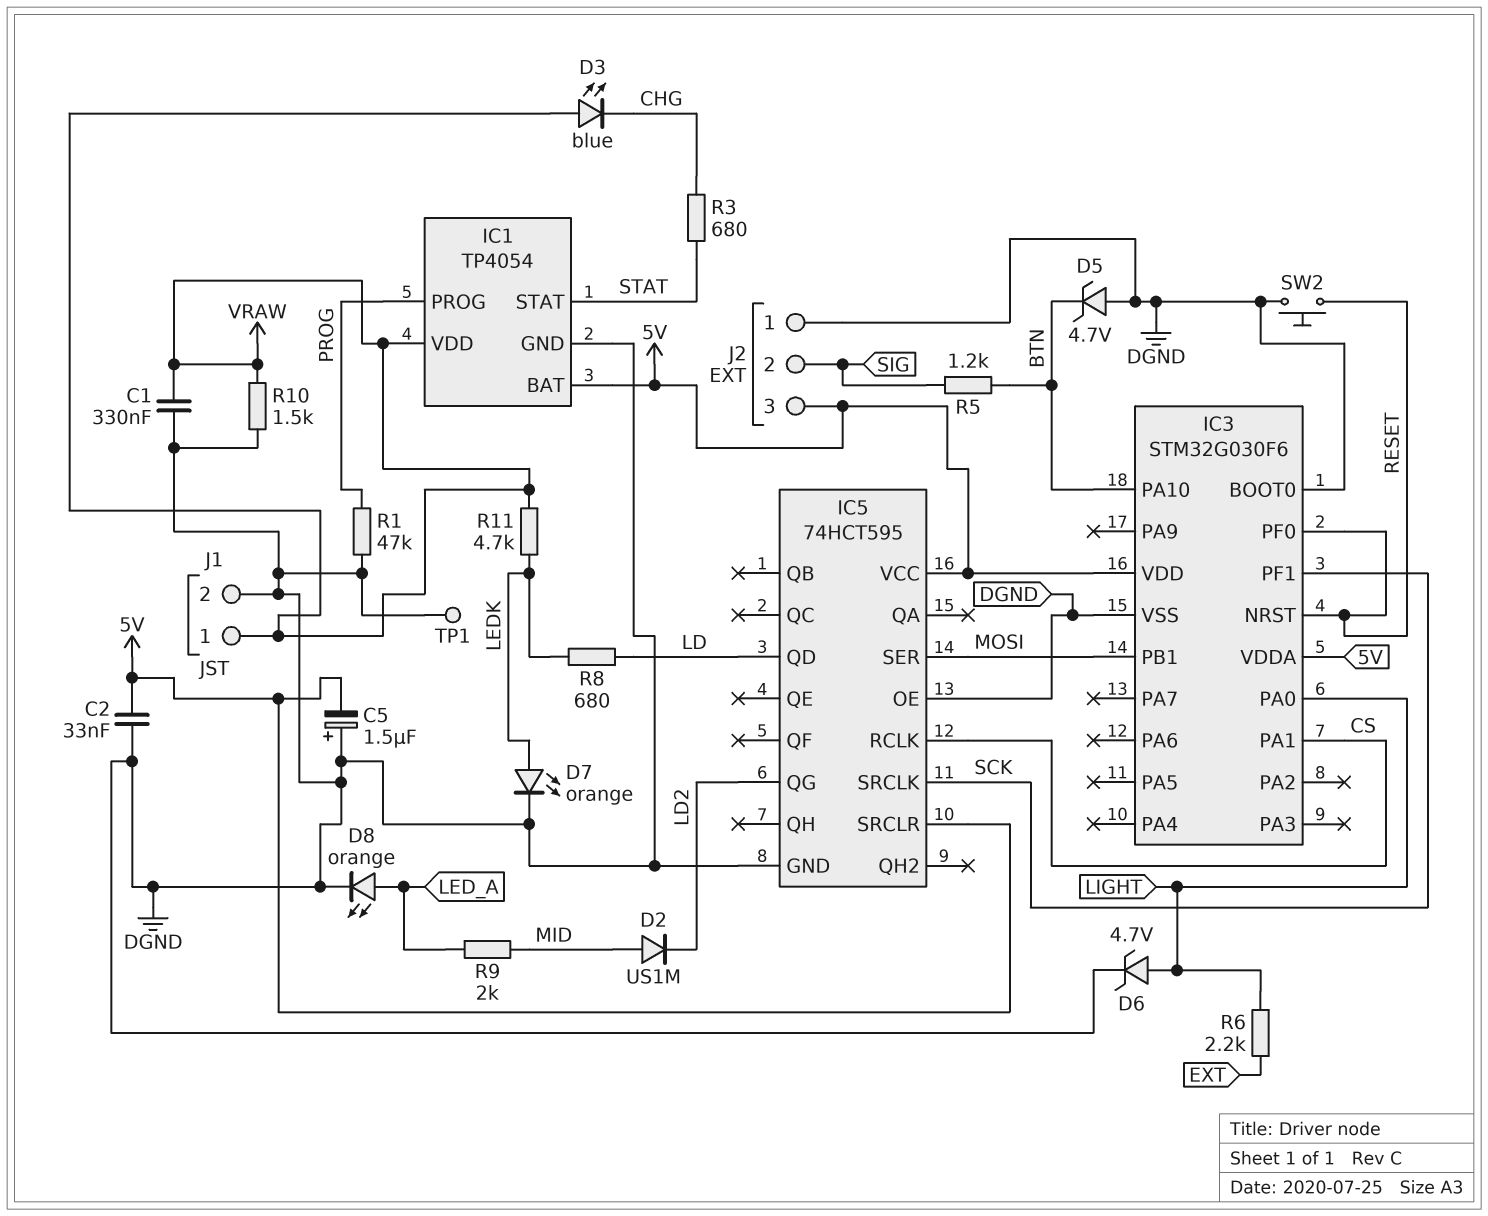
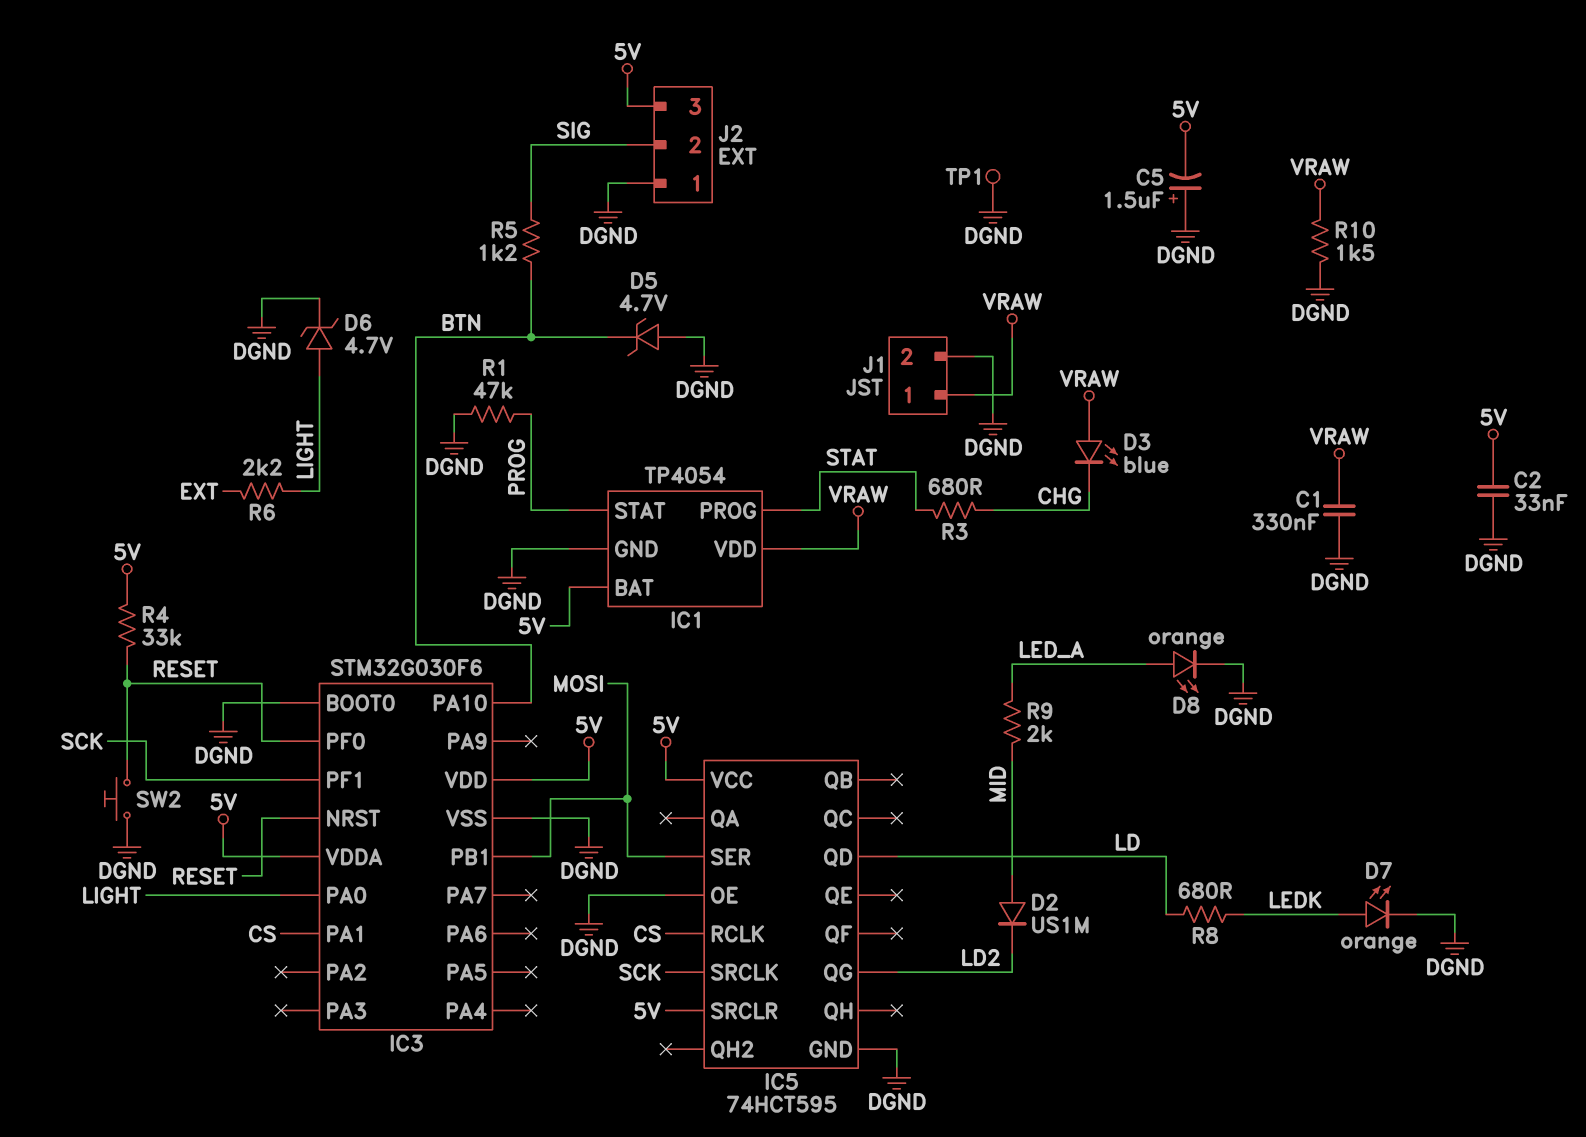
IC1 pin PROG: PROG -> STAT
IC1 pin STAT: STAT -> PROG
R4: none -> 33k (5V, RESET)
R11: 4.7k (LEDK, VRAW) -> none

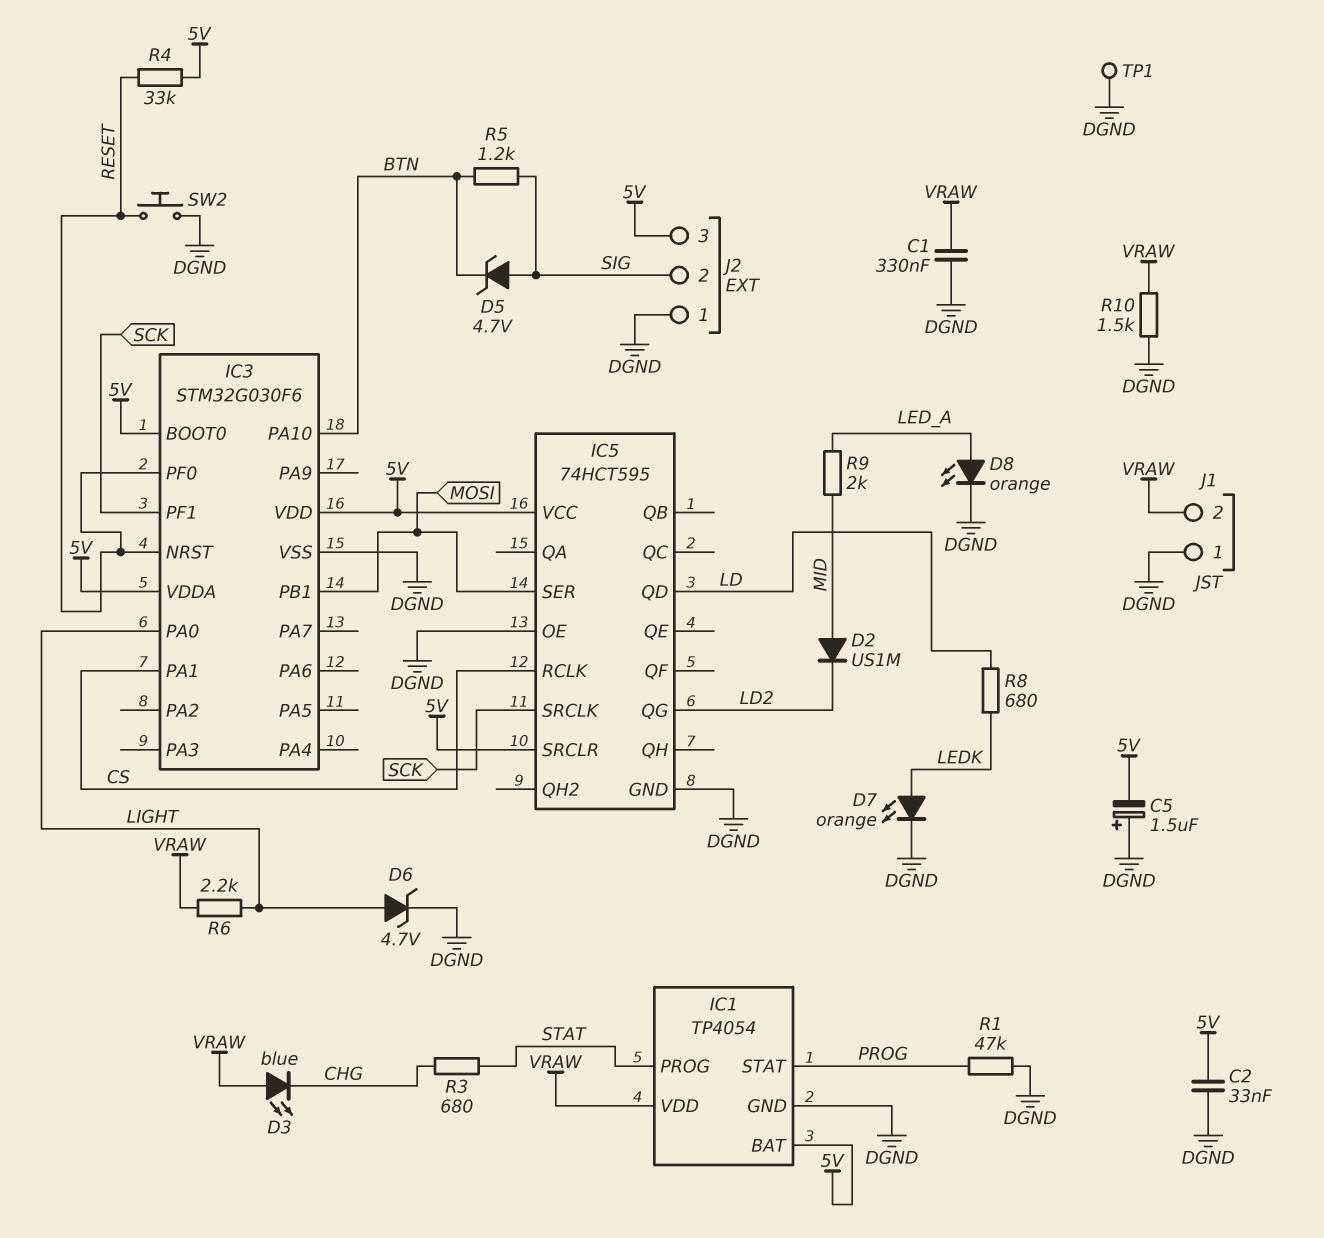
D5: zener 4.7V (A DGND, K BTN) -> zener 4.7V (A SIG, K BTN)
IC3 pin BOOT0: DGND -> 5V
J1 pin 1: VRAW -> DGND
J1 pin 2: DGND -> VRAW
R6: 2.2k (EXT, LIGHT) -> 2.2k (LIGHT, VRAW)

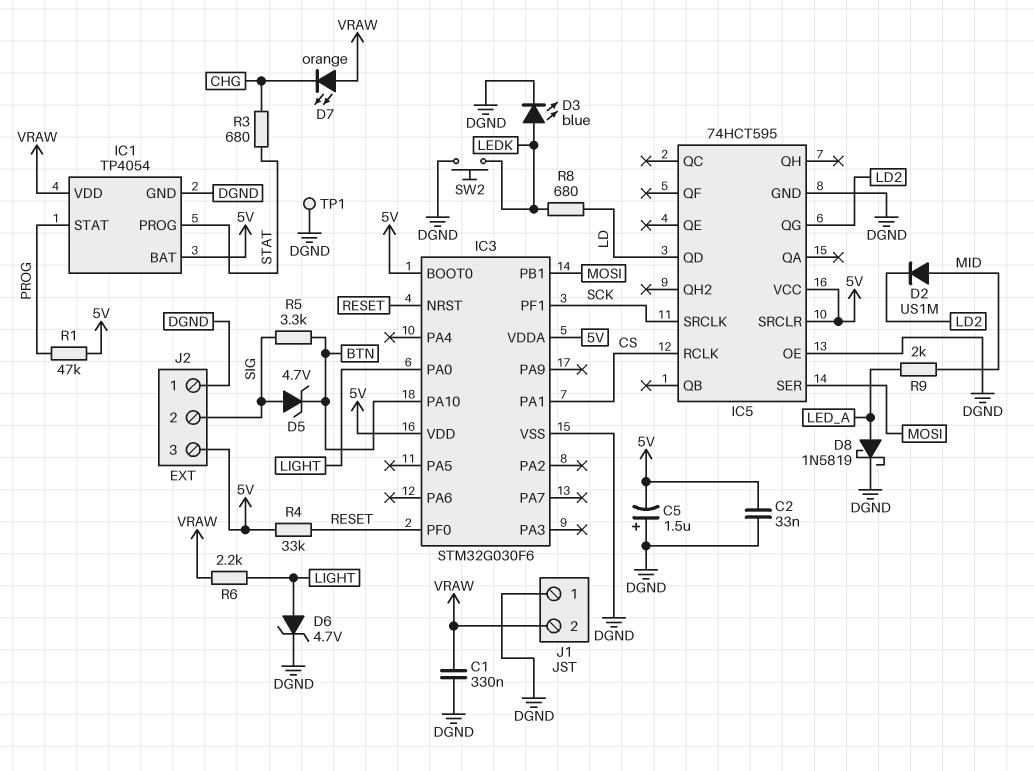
D3: LED blue (A VRAW, K CHG) -> LED blue (A LEDK, K DGND)
D7: LED orange (A LEDK, K DGND) -> LED orange (A VRAW, K CHG)
D8: LED orange (A LED_A, K DGND) -> schottky 1N5819 (A LED_A, K DGND)
R1: 47k (DGND, PROG) -> 47k (5V, PROG)
R5: 1.2k (BTN, SIG) -> 3.3k (BTN, SIG)
R10: 1.5k (DGND, VRAW) -> none
SW2: button (DGND, RESET) -> button (DGND, LEDK)

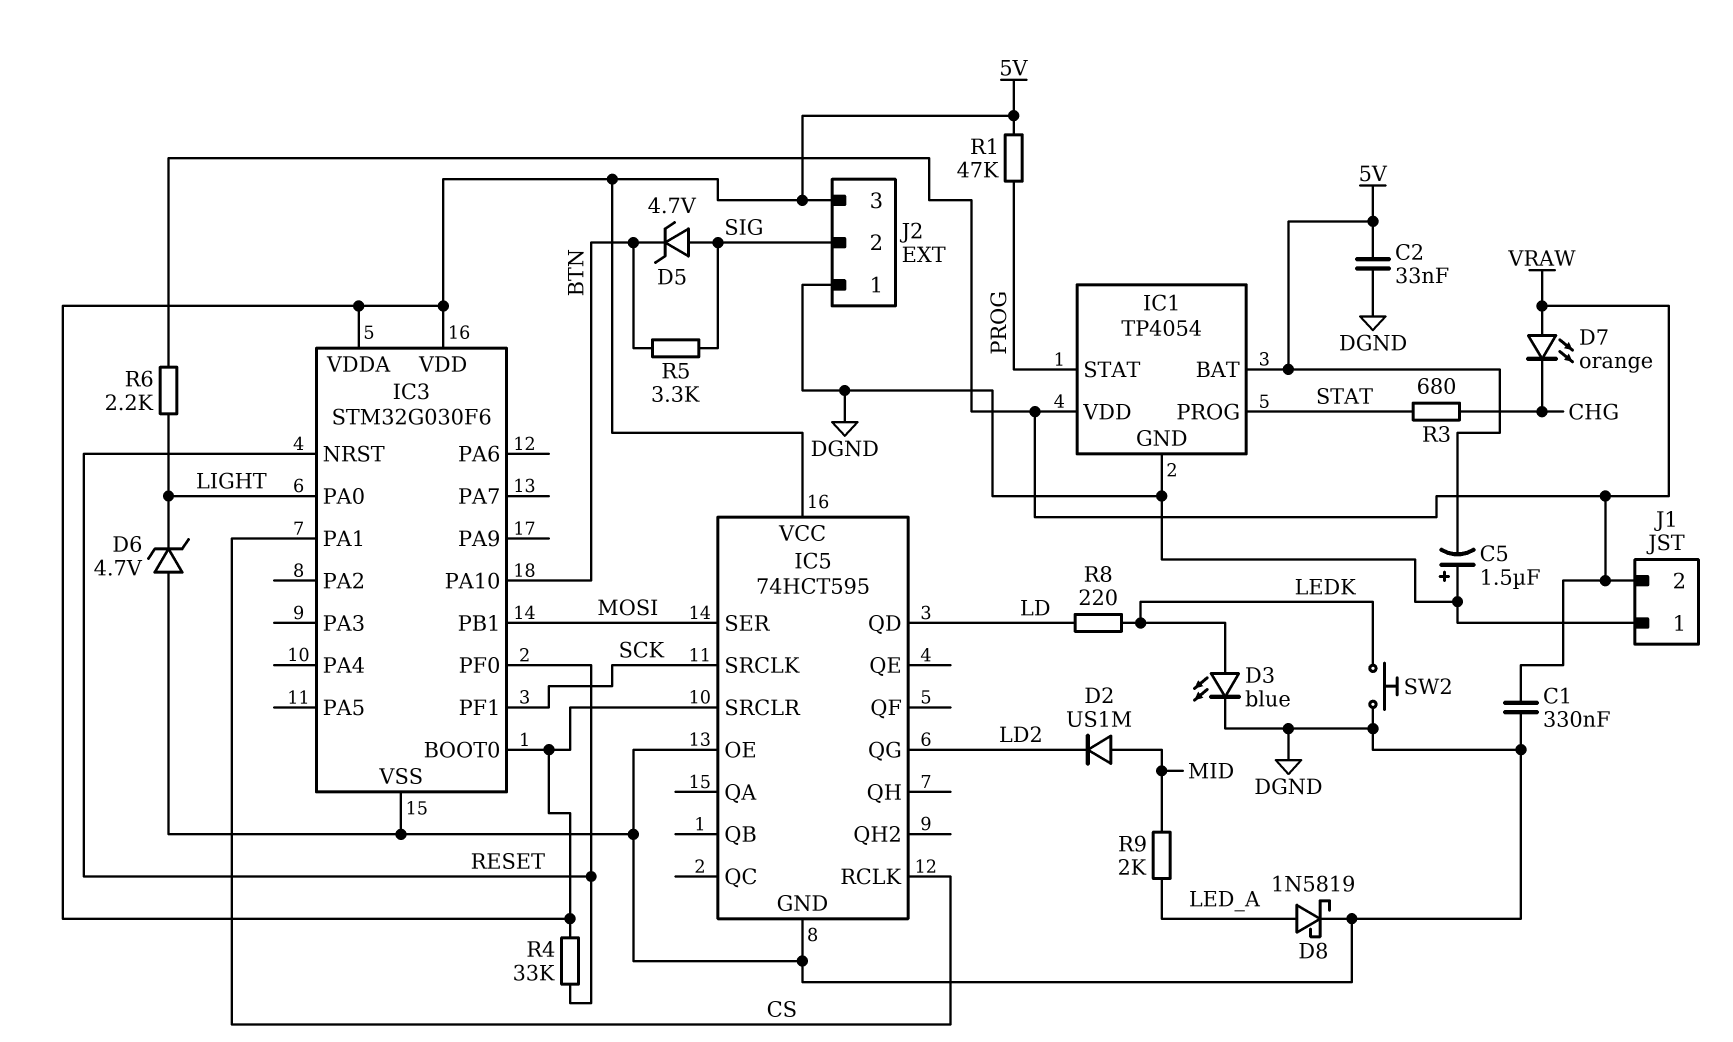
D6: zener 4.7V (A LIGHT, K DGND) -> zener 4.7V (A DGND, K LIGHT)
R8: 680 (LD, LEDK) -> 220 (LD, LEDK)
TP1: test point (DGND) -> none

